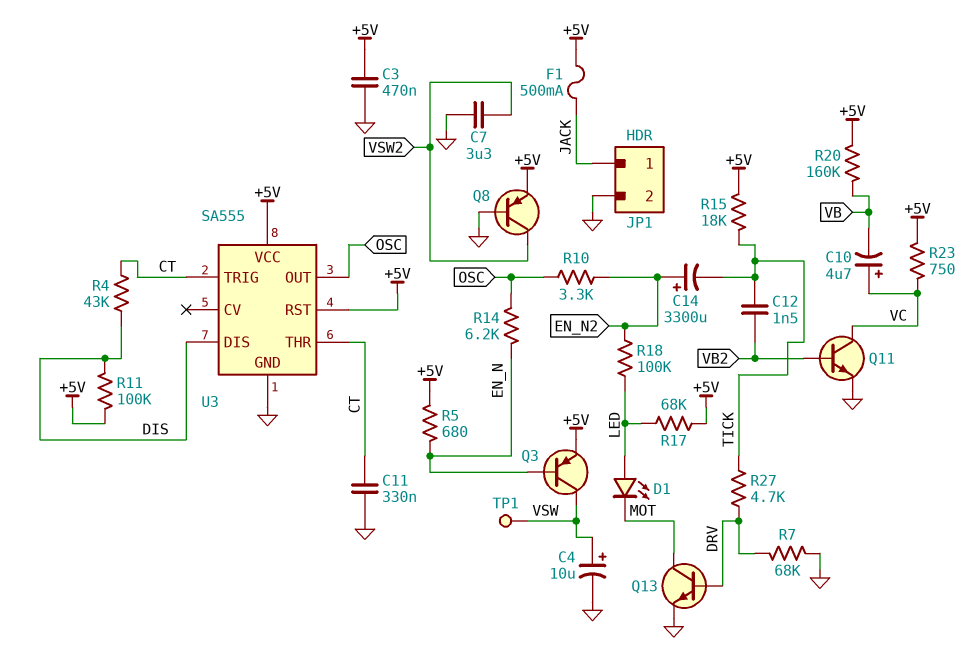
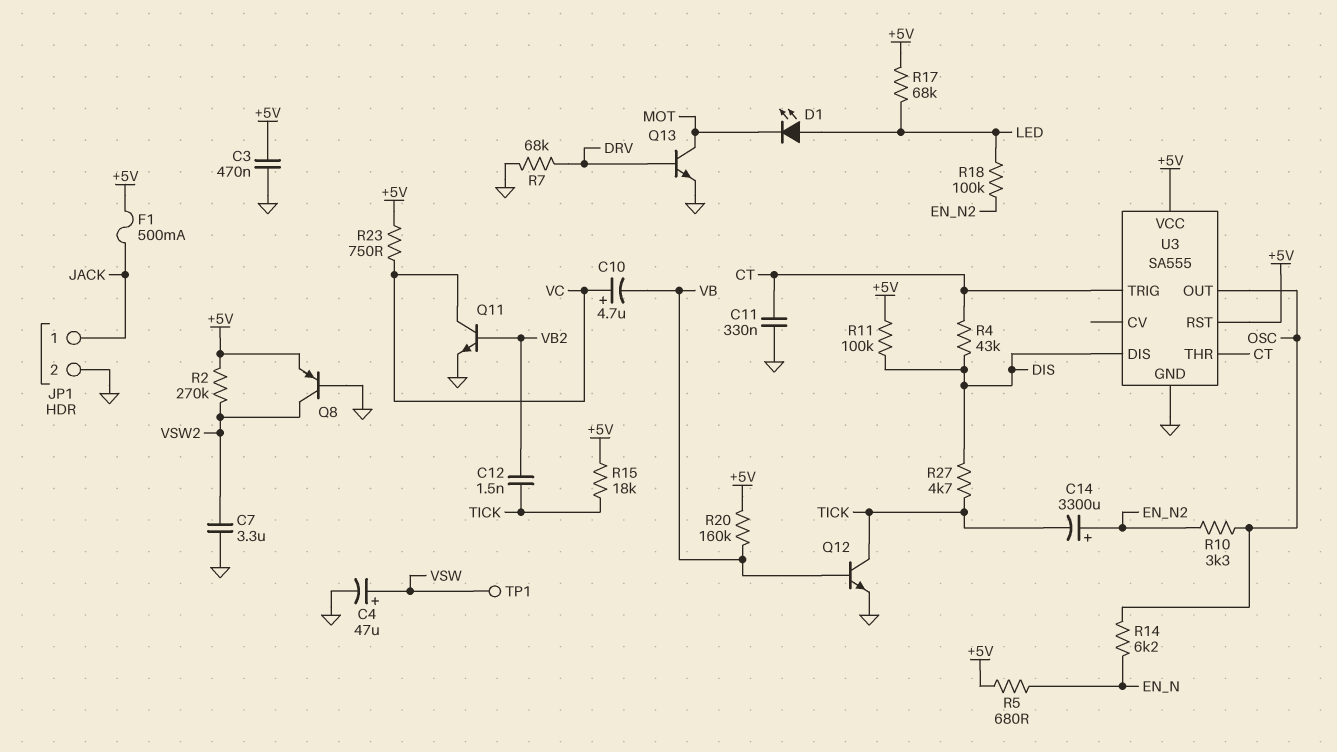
C4: 10uF (plus VSW, minus GND) -> 47uF (plus VSW, minus GND)
Q3: PNP (B EN_N, C VSW, E +5V) -> none
Q12: none -> NPN (B VB, C TICK, E GND)
R2: none -> 270k (+5V, VSW2)
R27: 4.7k (DRV, TICK) -> 4.7k (DIS, TICK)

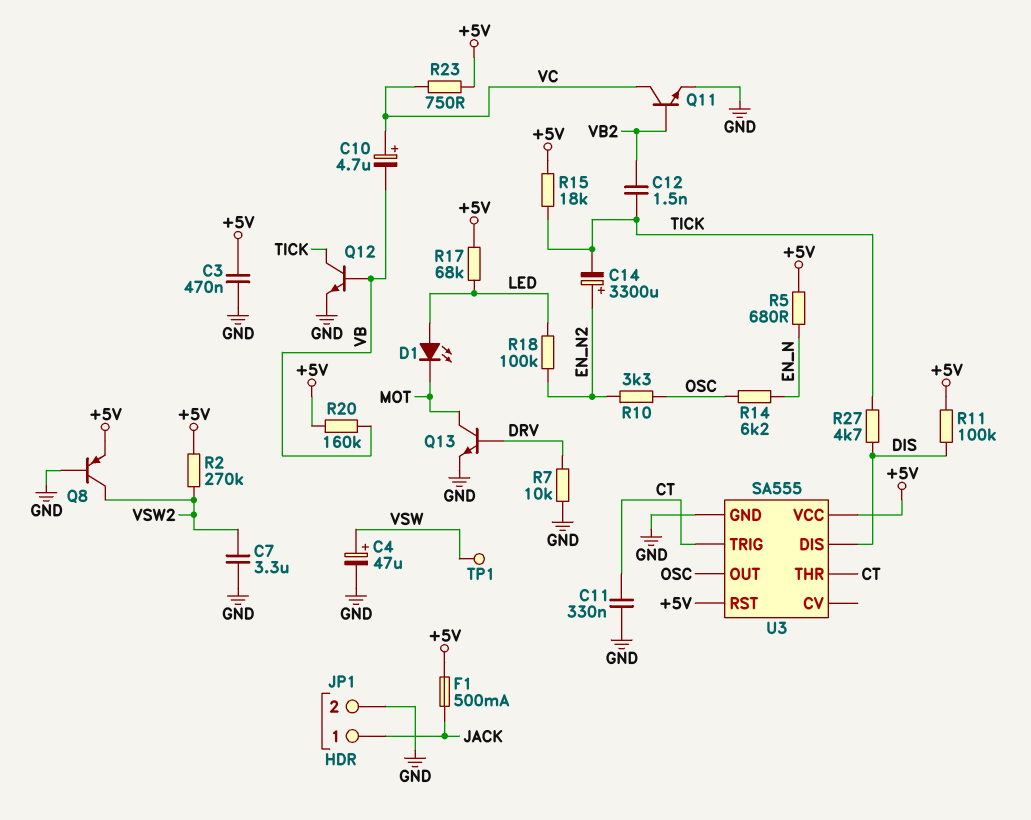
R4: 43k (CT, DIS) -> none
R7: 68k (DRV, GND) -> 10k (DRV, GND)

